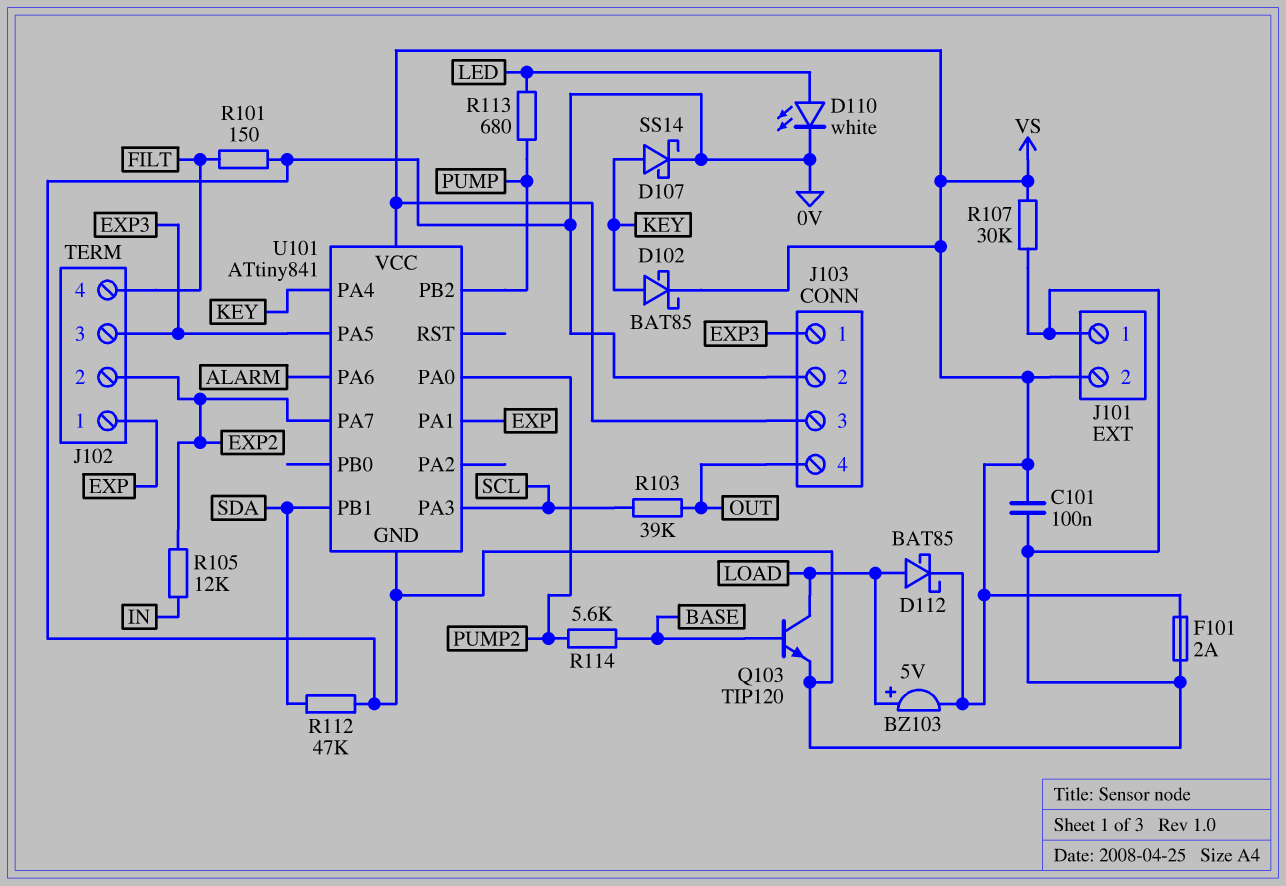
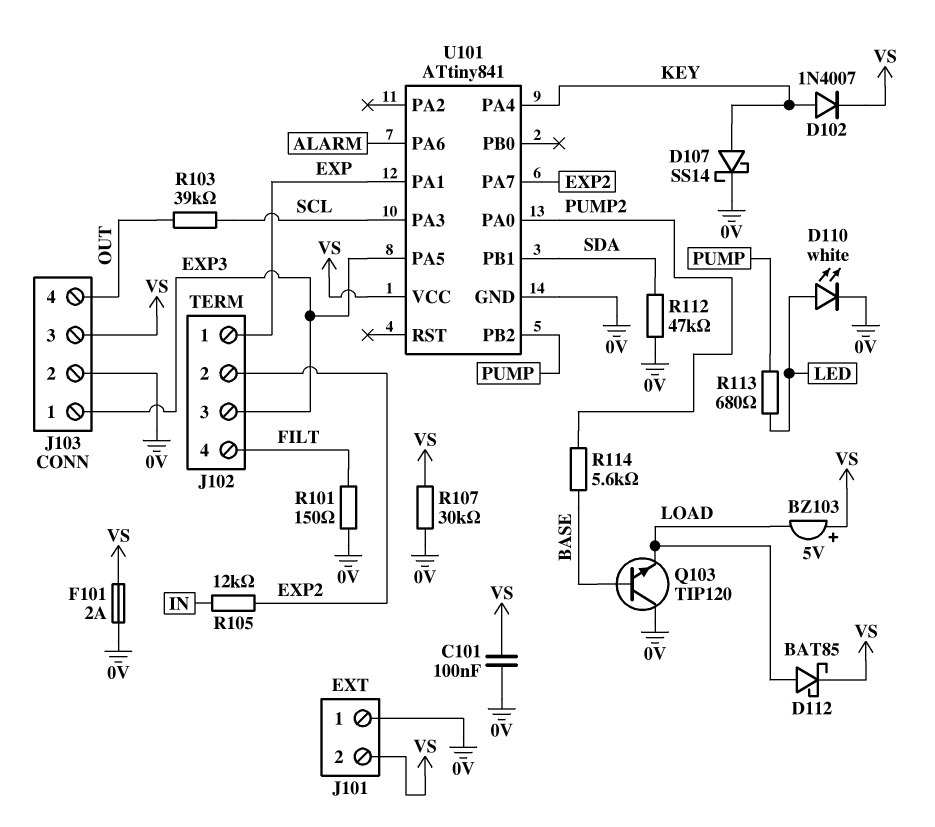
BZ103: buzzer 5V (plus LOAD, minus VS) -> buzzer 5V (plus VS, minus LOAD)
D102: schottky BAT85 (A KEY, K VS) -> diode 1N4007 (A KEY, K VS)
Q103: NPN TIP120 (B BASE, C LOAD, E 0V) -> NPN TIP120 (B BASE, C 0V, E LOAD)

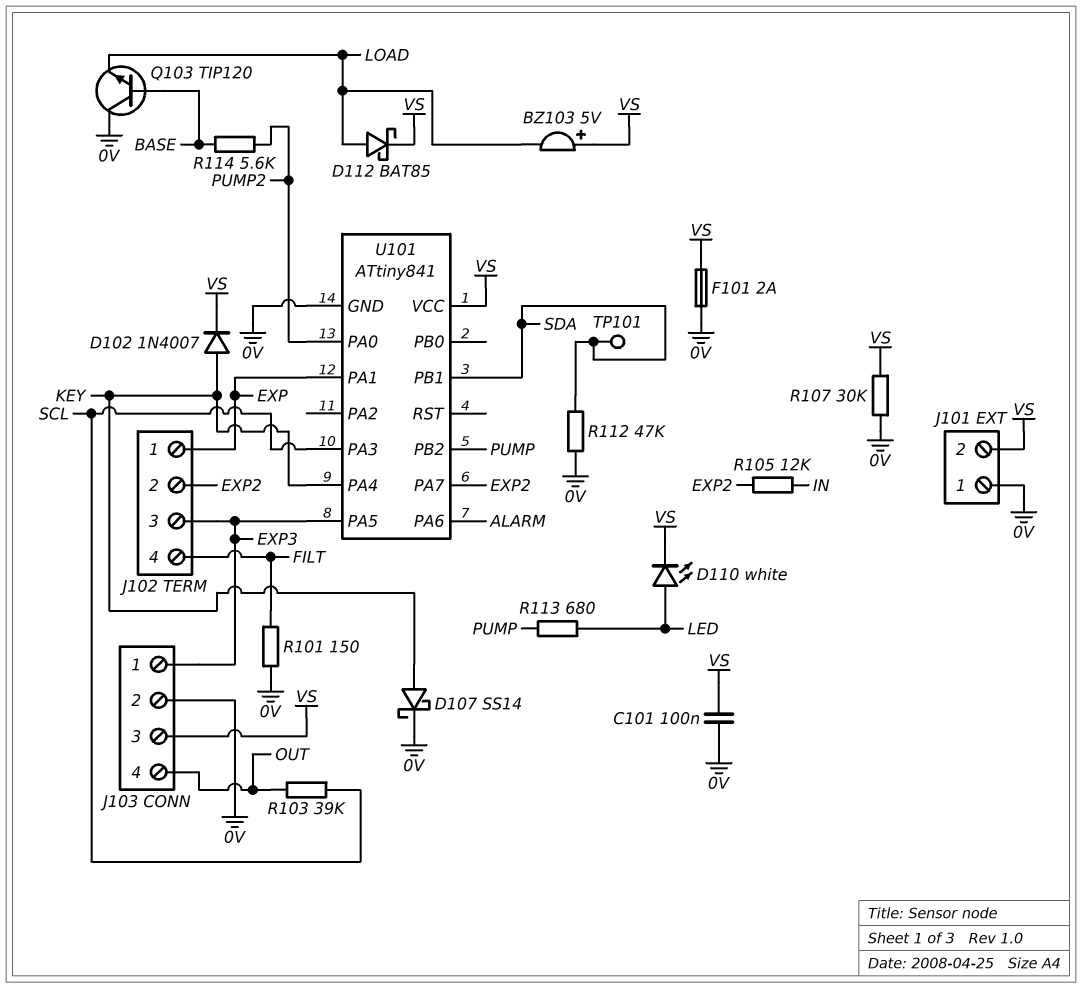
D110: LED white (A LED, K 0V) -> LED white (A LED, K VS)
TP101: none -> test point (SDA)

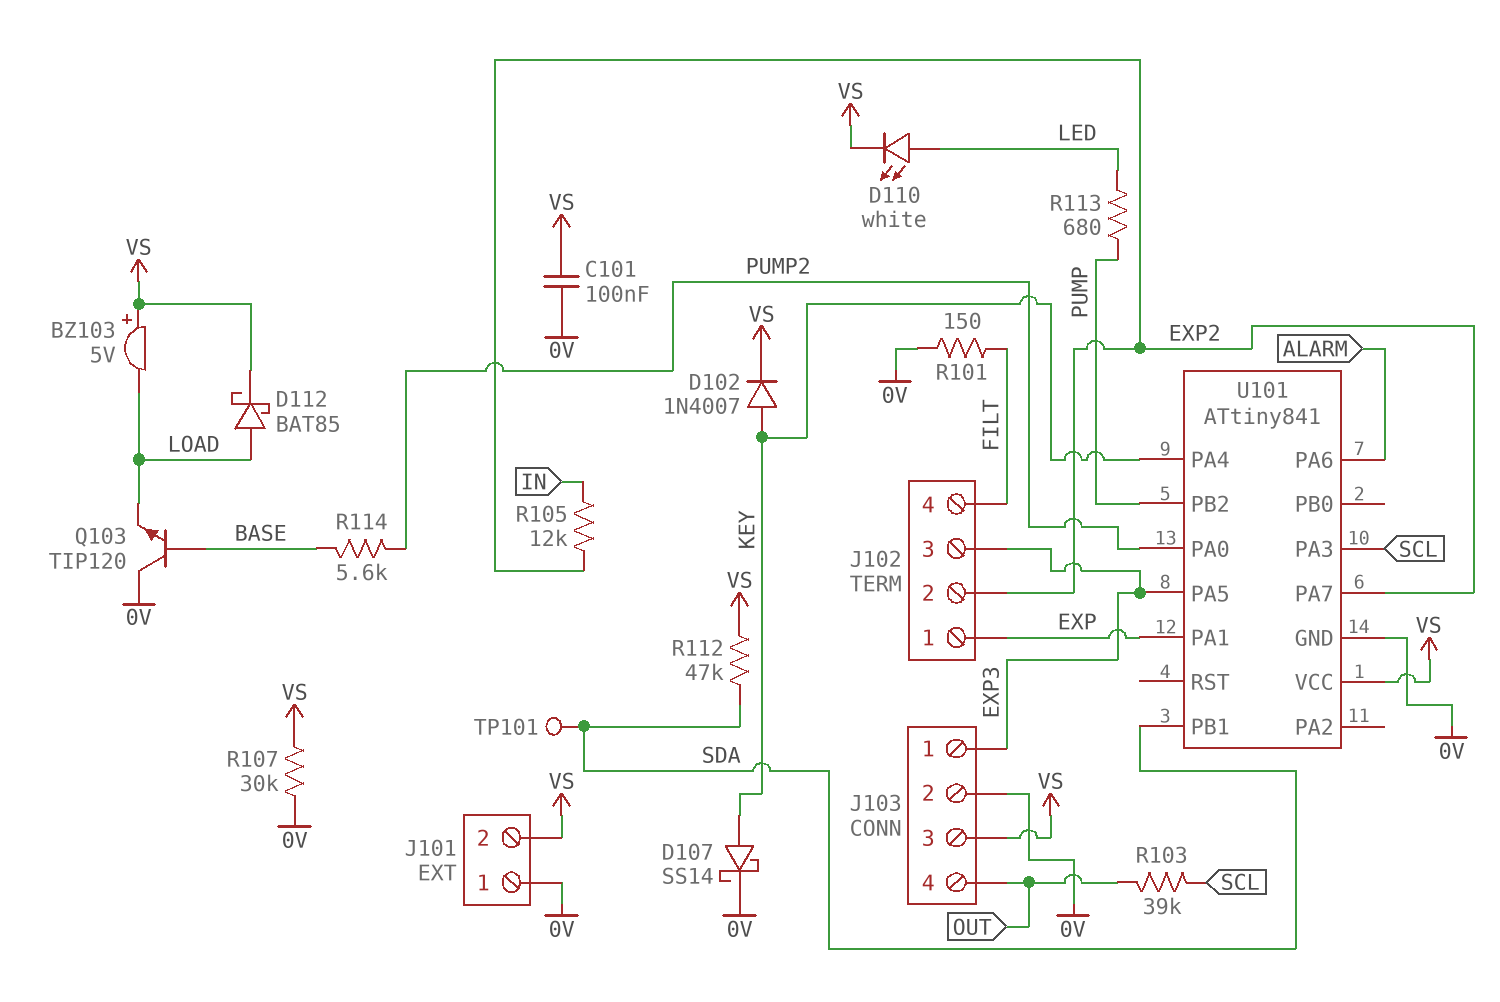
F101: 2A (0V, VS) -> none
R112: 47k (0V, SDA) -> 47k (SDA, VS)

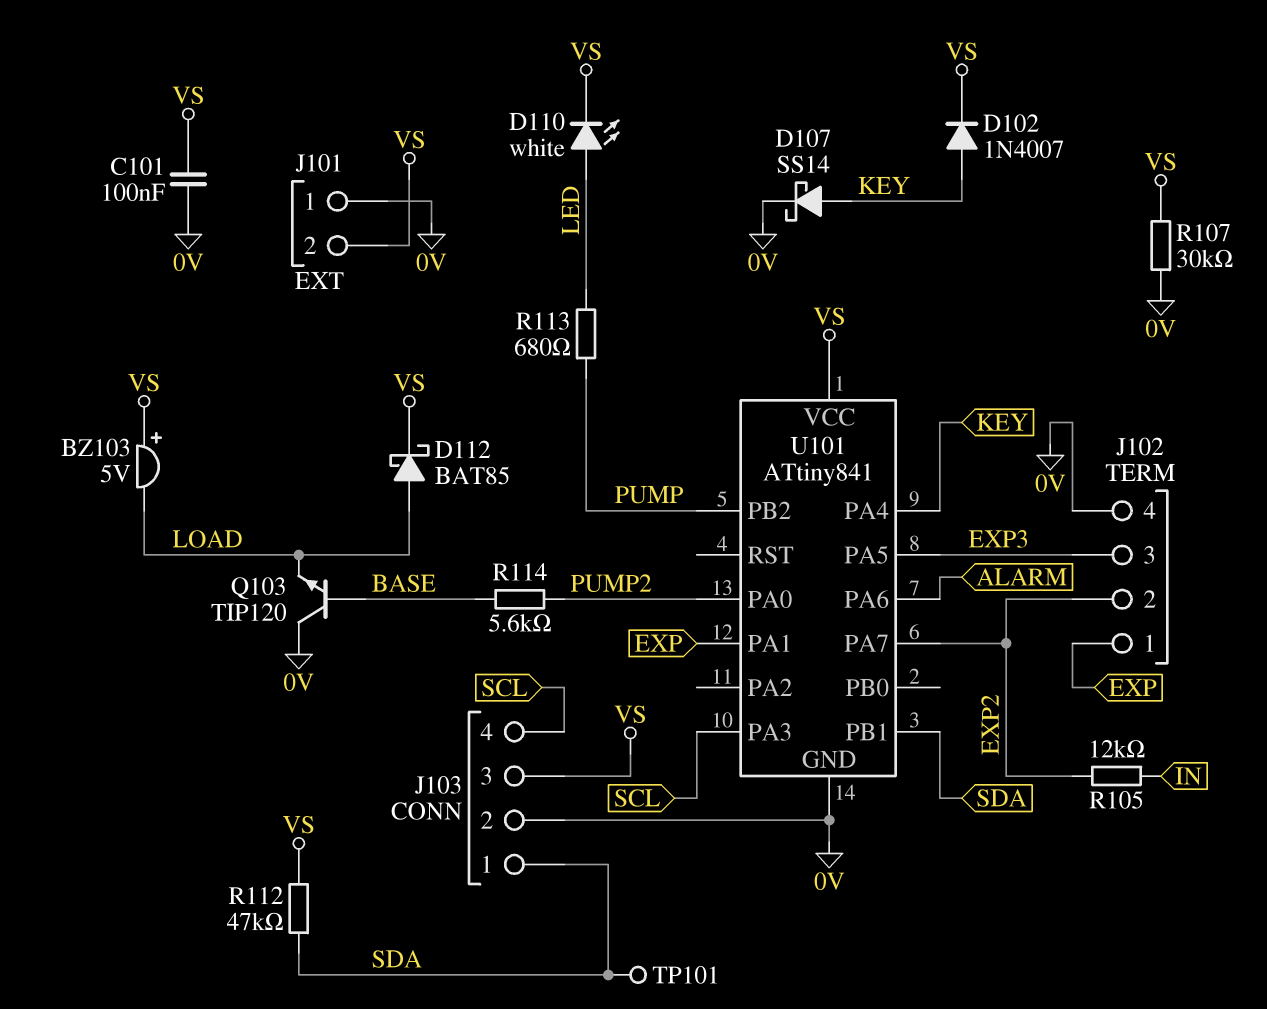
J102 pin 4: FILT -> 0V
J103 pin 1: EXP3 -> SDA
J103 pin 4: OUT -> SCL
R101: 150 (0V, FILT) -> none
R103: 39k (OUT, SCL) -> none

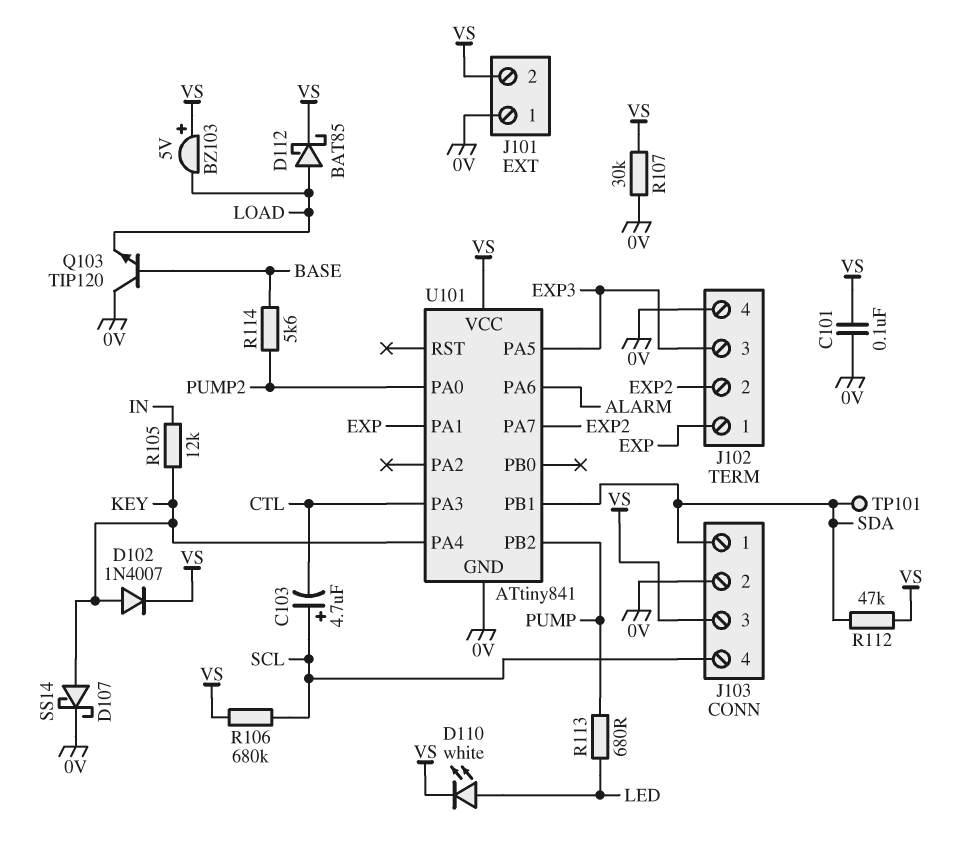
C103: none -> 4.7uF (plus SCL, minus CTL)
R105: 12k (EXP2, IN) -> 12k (IN, KEY)
R106: none -> 680k (SCL, VS)
U101 pin PA3: SCL -> CTL

